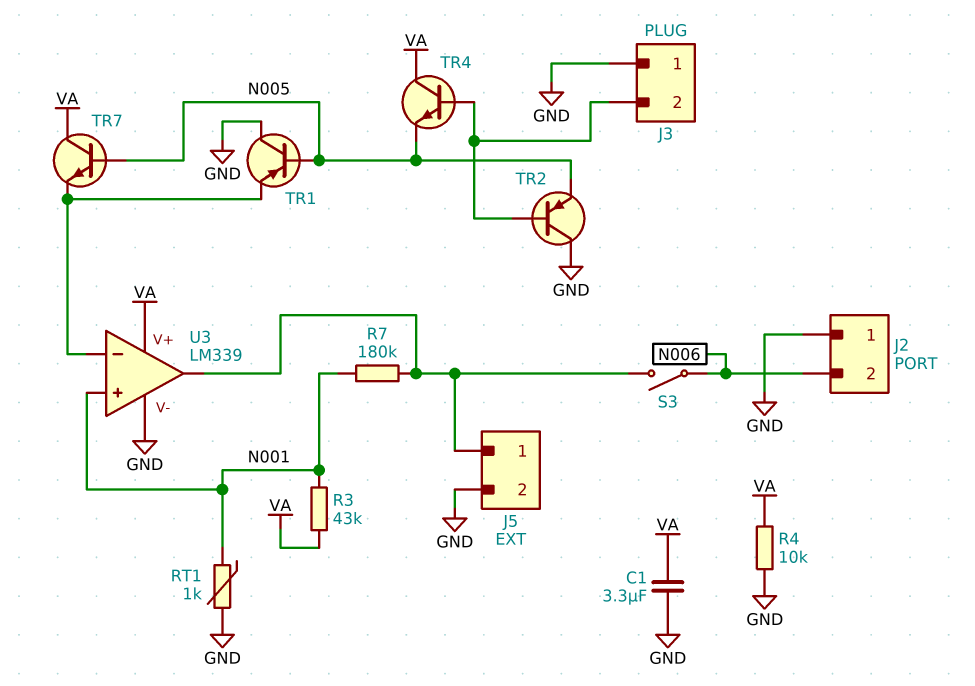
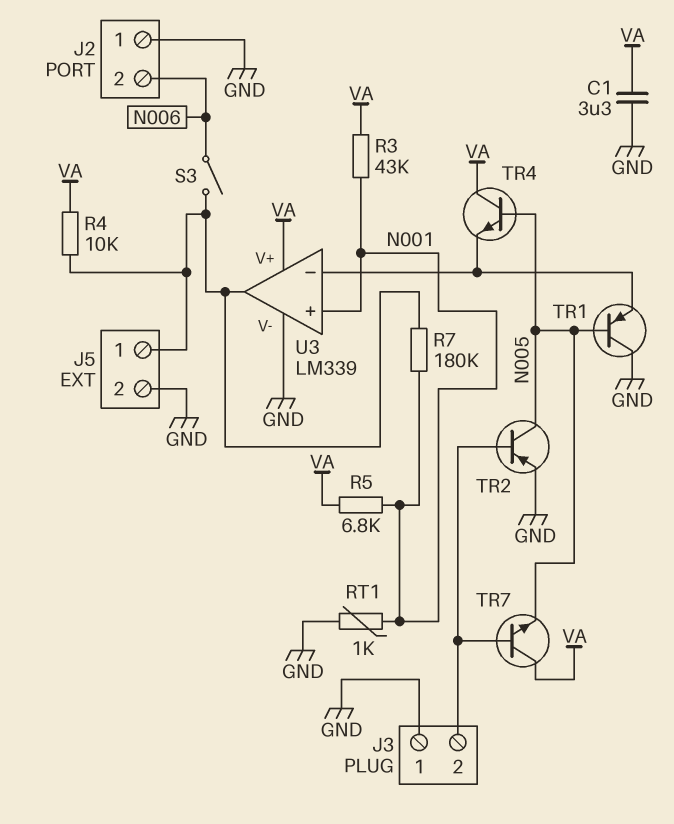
R4: 10k (GND, VA) -> 10k (J5/1, VA)
R5: none -> 6.8k (N001, VA)
TR2: PNP (B J3/2, C GND, E N005) -> PNP (B J3/2, C N005, E GND)
TR4: NPN (B J3/2, C VA, E N005) -> NPN (B N005, C VA, E U3/in-)
TR7: NPN (B N005, C VA, E U3/in-) -> NPN (B J3/2, C VA, E N005)

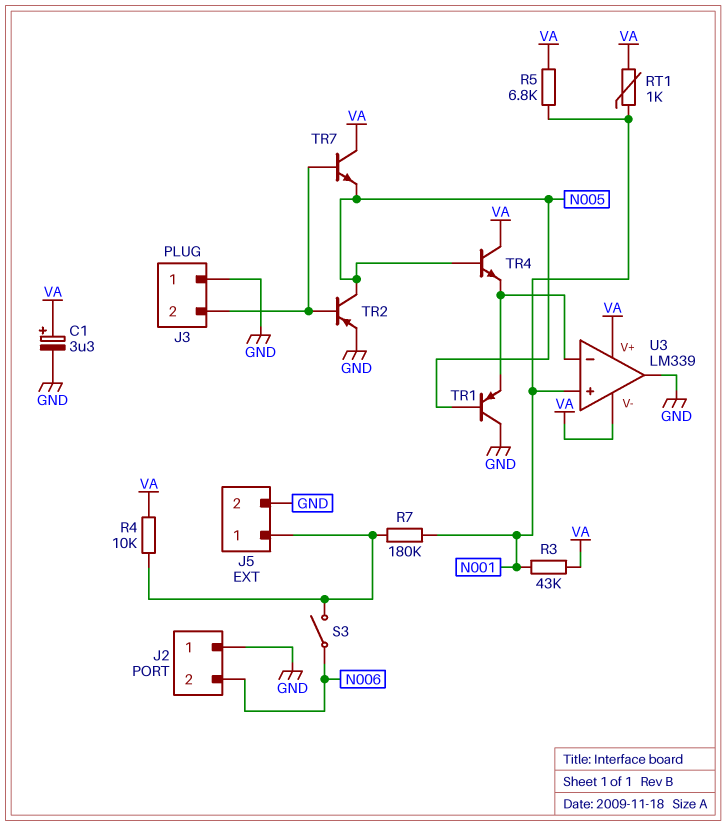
C1: 3.3uF (GND, VA) -> 3.3uF (plus VA, minus GND)
RT1: 1k (GND, N001) -> 1k (N001, VA)
U3 pin V-: GND -> VA
U3 pin out: J5/1 -> GND

